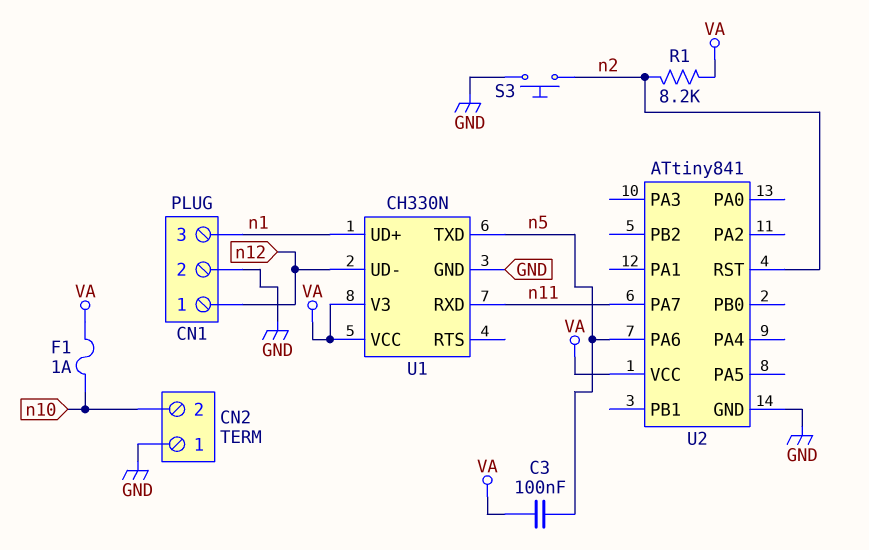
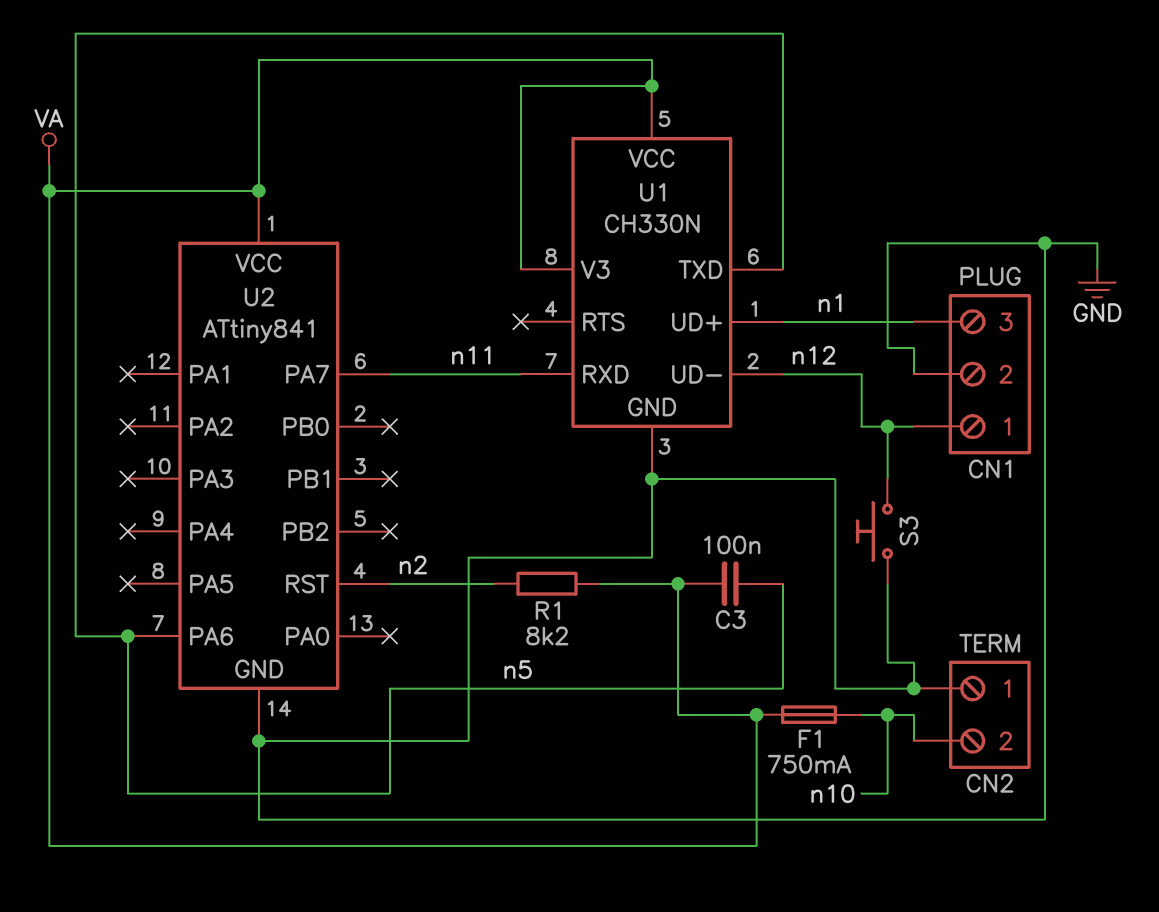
F1: 1A (VA, n10) -> 750mA (VA, n10)
S3: button (GND, n2) -> button (GND, n12)

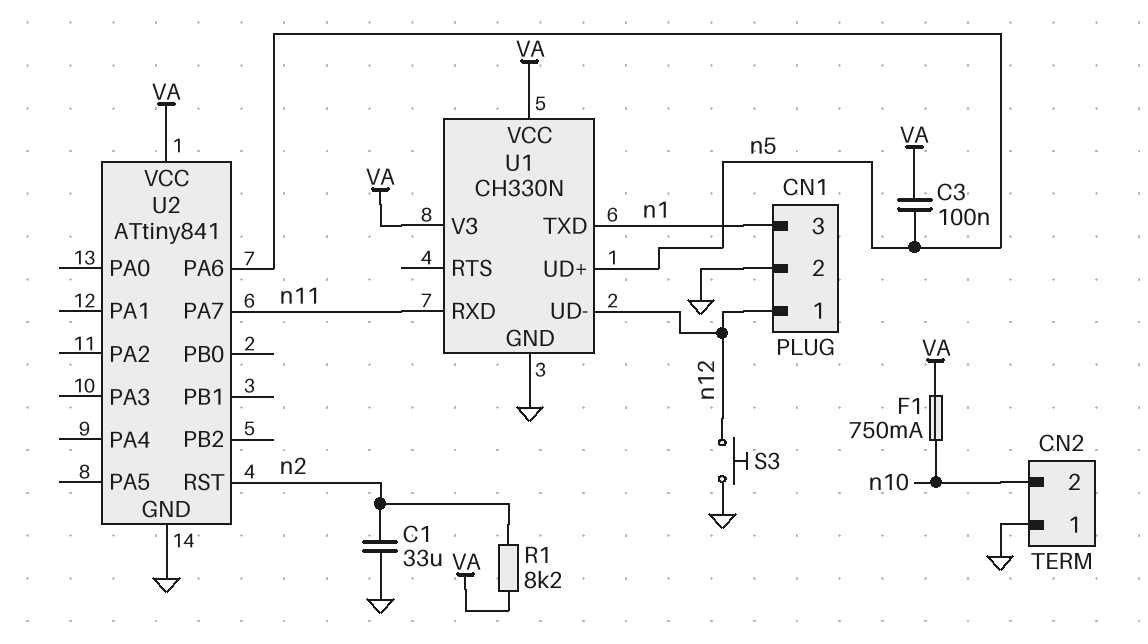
C1: none -> 33uF (GND, n2)
U1 pin TXD: n5 -> n1
U1 pin UD+: n1 -> n5

